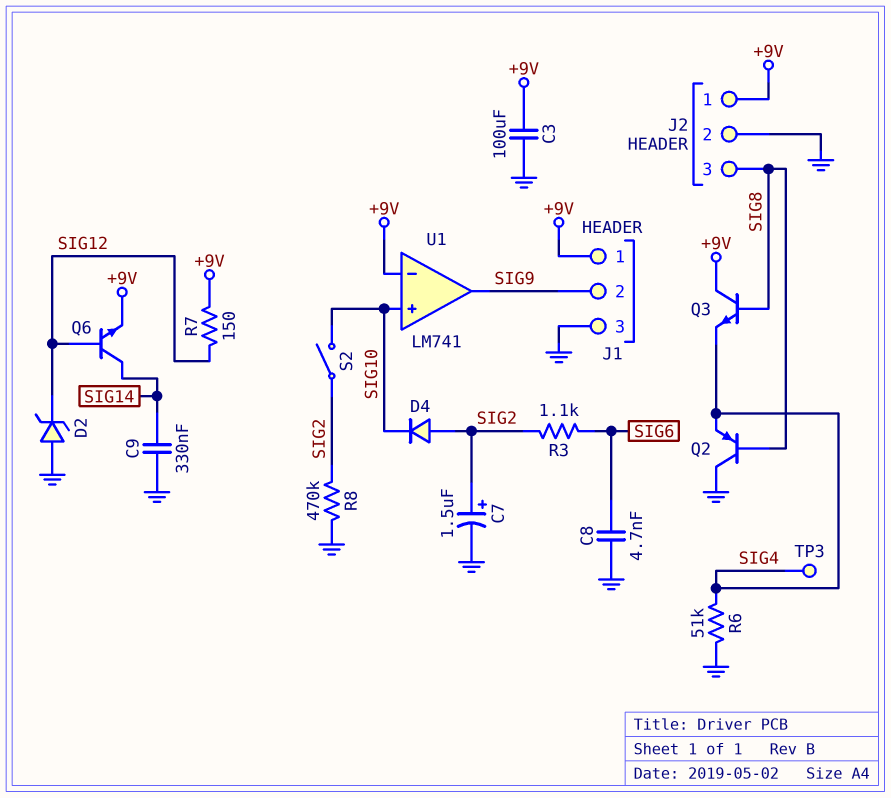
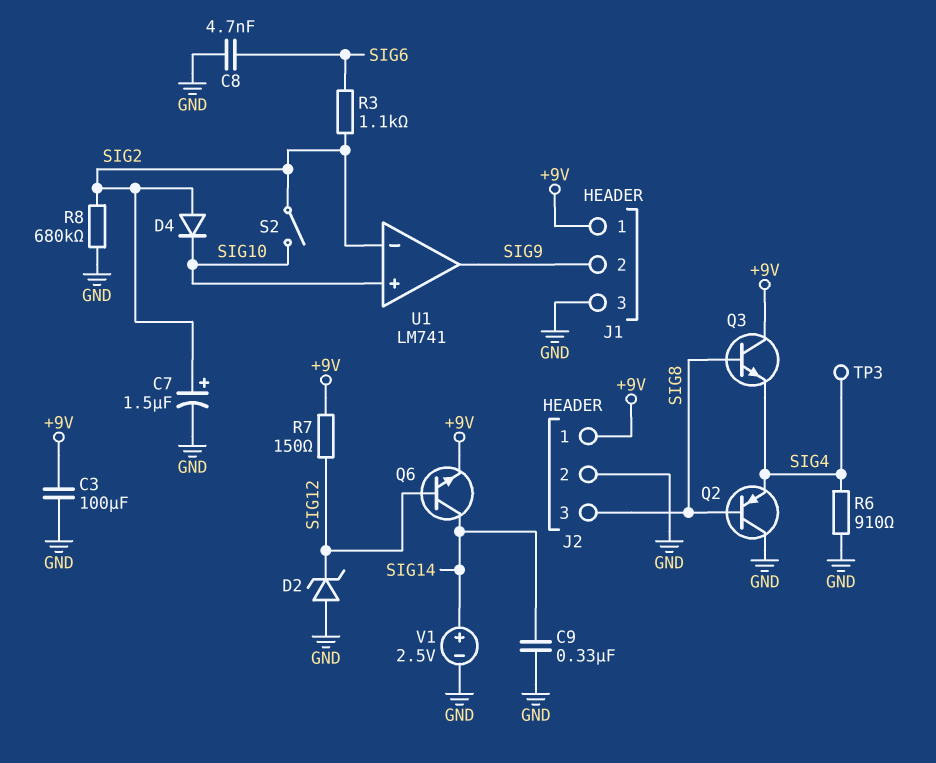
R6: 51k (GND, SIG4) -> 910 (GND, SIG4)
R8: 470k (GND, SIG2) -> 680k (GND, SIG2)
U1 pin in-: +9V -> SIG2
V1: none -> 2.5V (plus SIG14, minus GND)

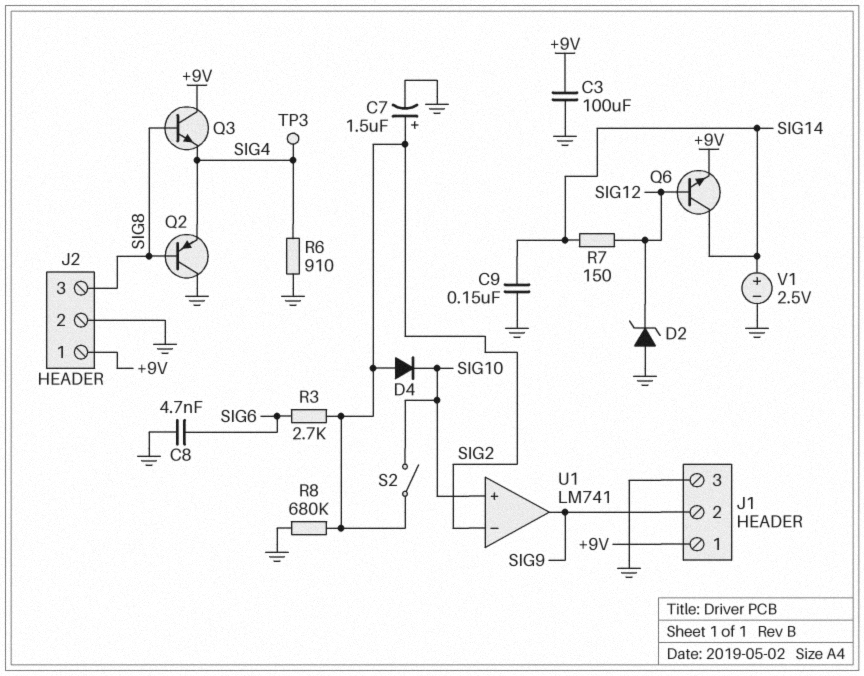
C9: 330nF (GND, SIG14) -> 150nF (GND, SIG14)
R3: 1.1k (SIG2, SIG6) -> 2.7k (SIG2, SIG6)
R7: 150 (+9V, SIG12) -> 150 (SIG12, SIG14)

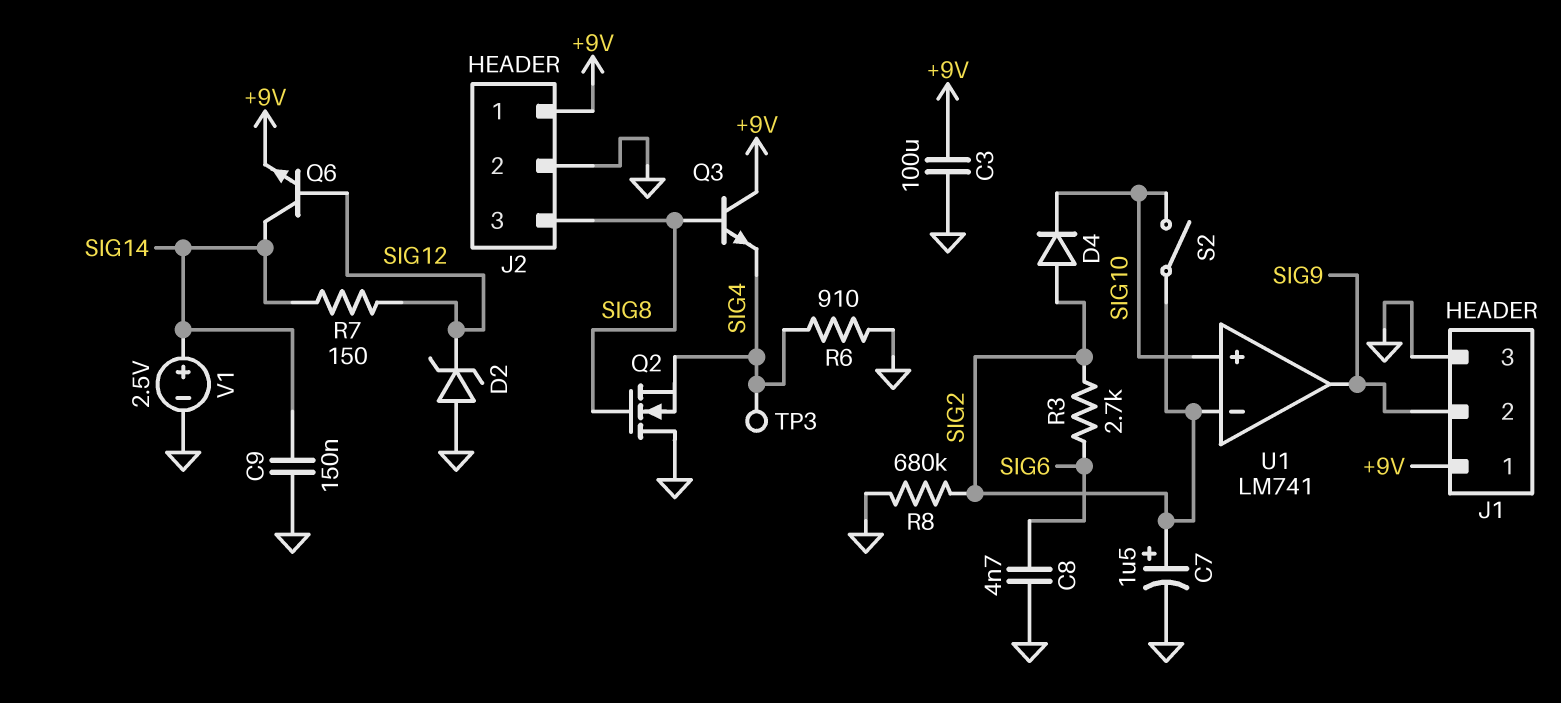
Q2: PNP (B SIG8, C GND, E SIG4) -> NMOS (G SIG8, D GND, S SIG4)

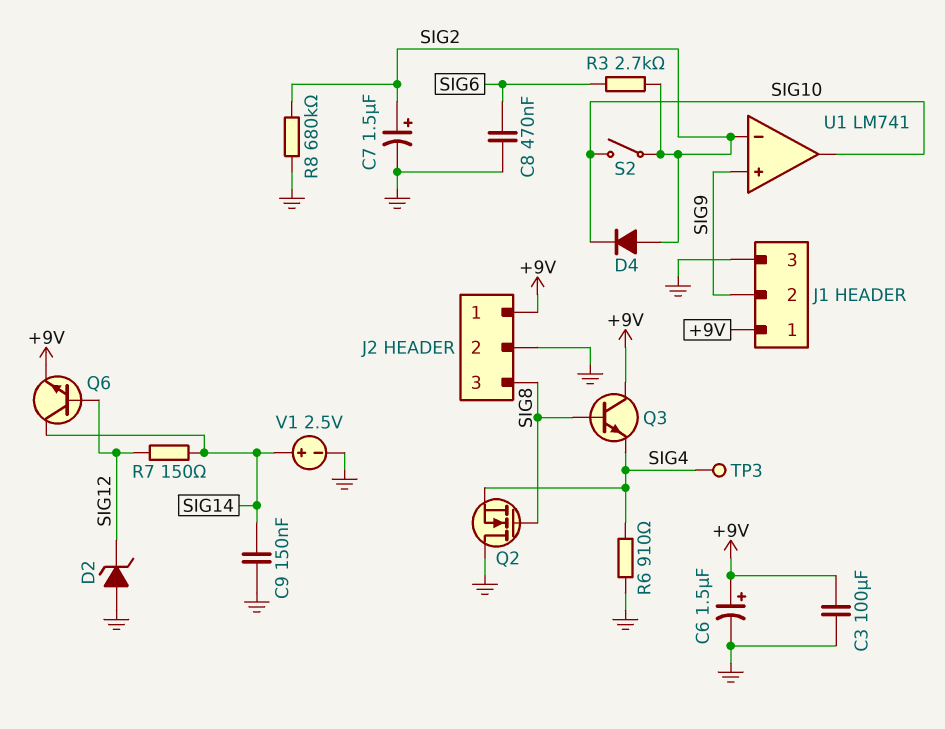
C6: none -> 1.5uF (plus +9V, minus GND)
C8: 4.7nF (GND, SIG6) -> 470nF (GND, SIG6)
U1 pin in+: SIG10 -> SIG9
U1 pin out: SIG9 -> SIG10

